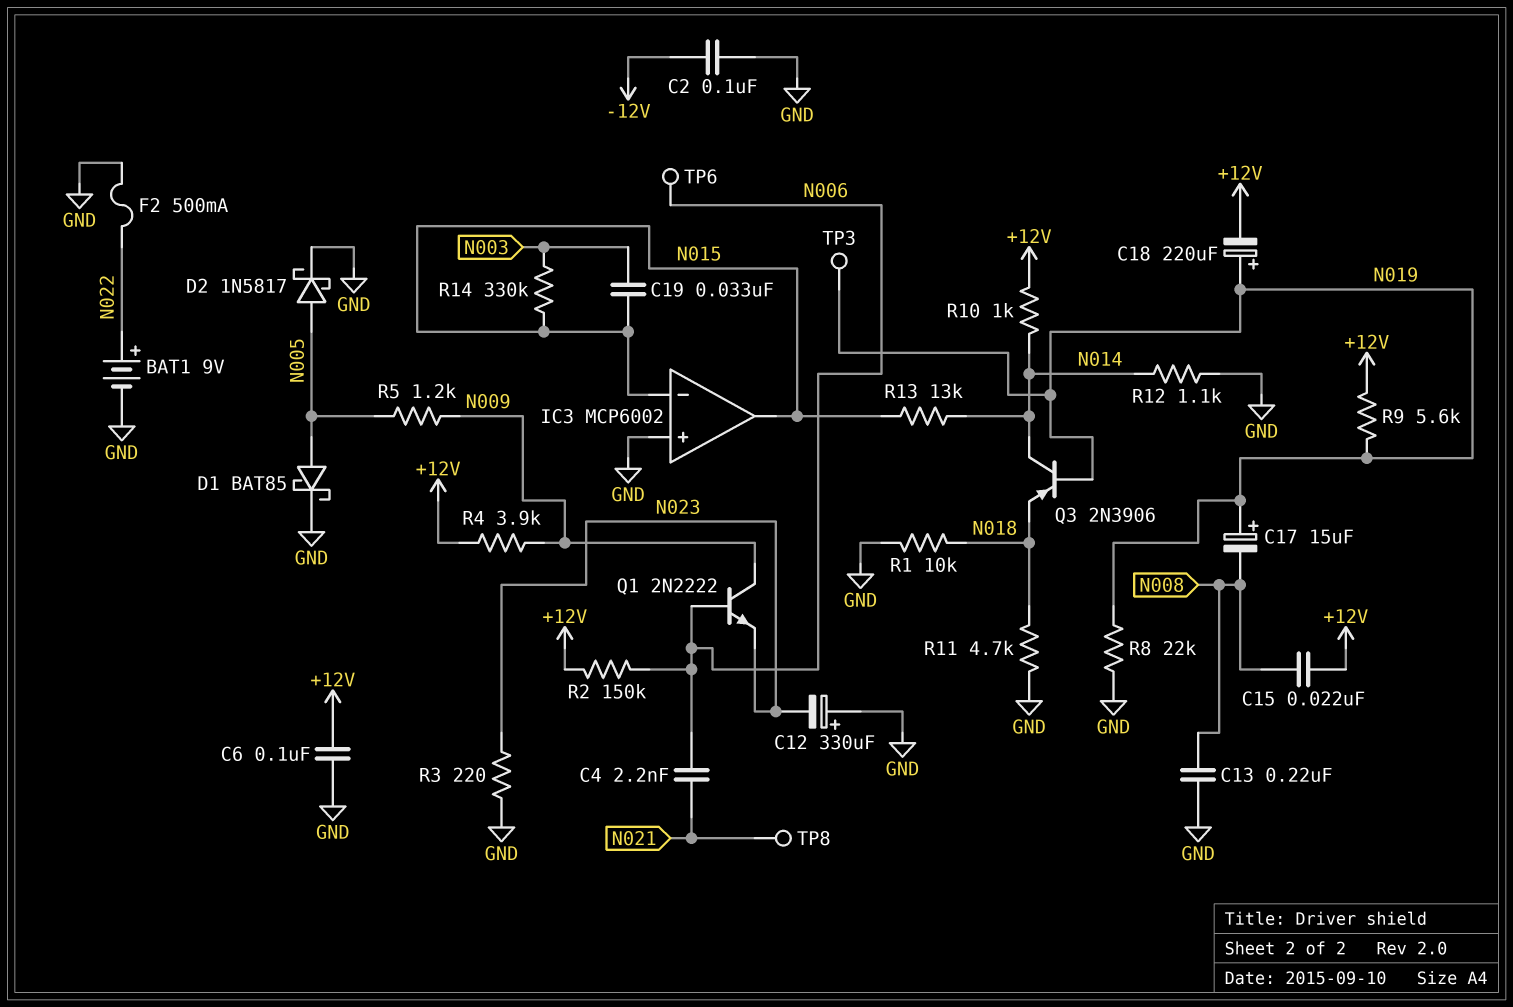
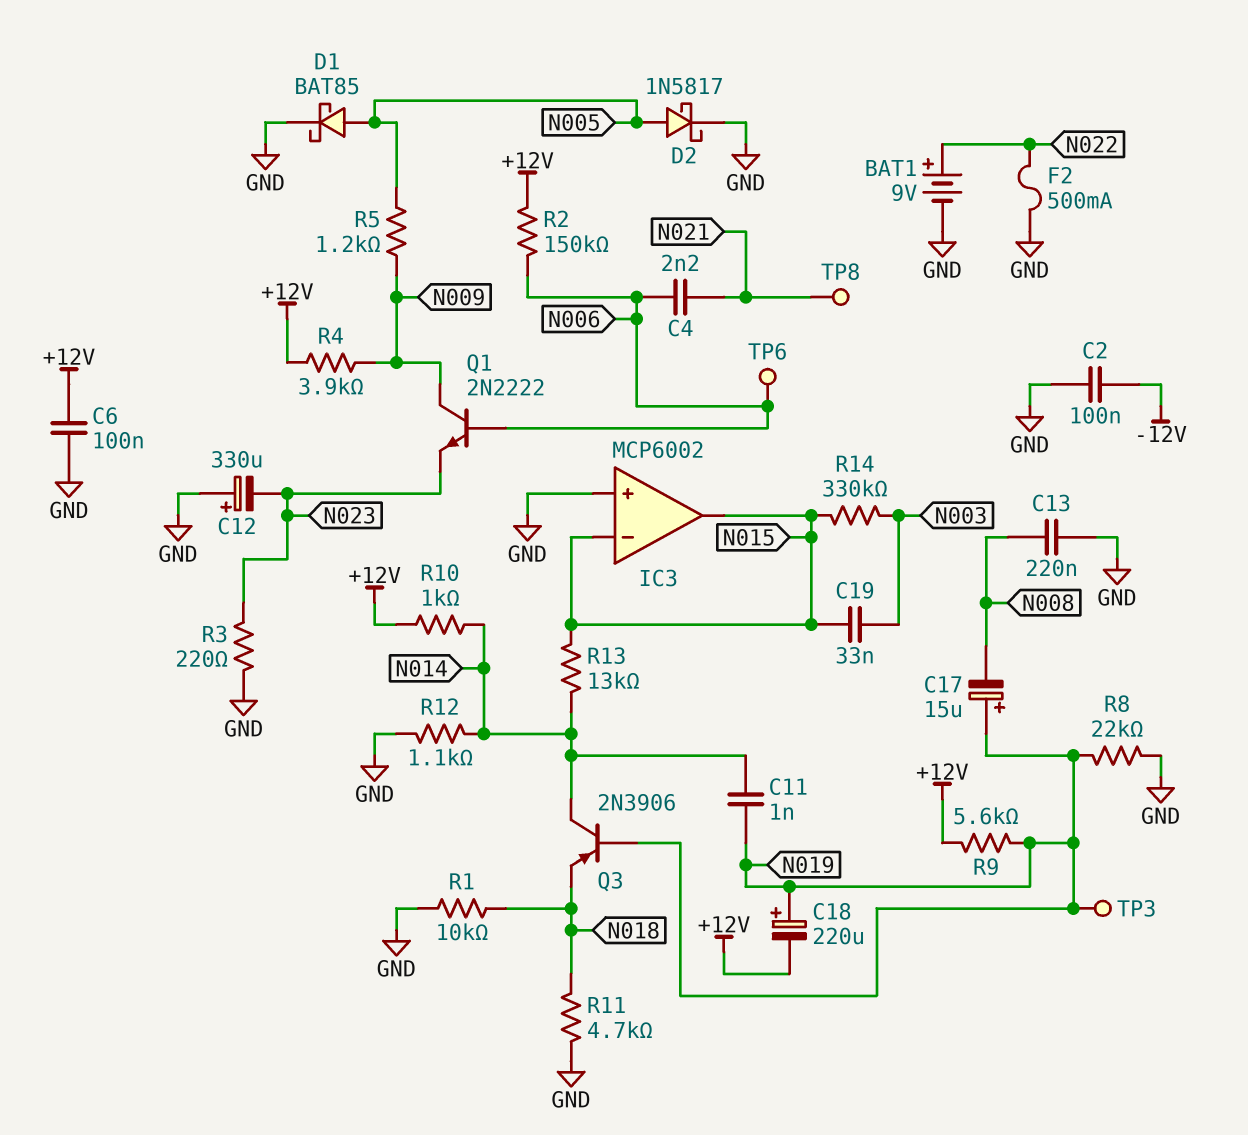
C11: none -> 1nF (N014, N019)
C15: 22nF (+12V, N008) -> none

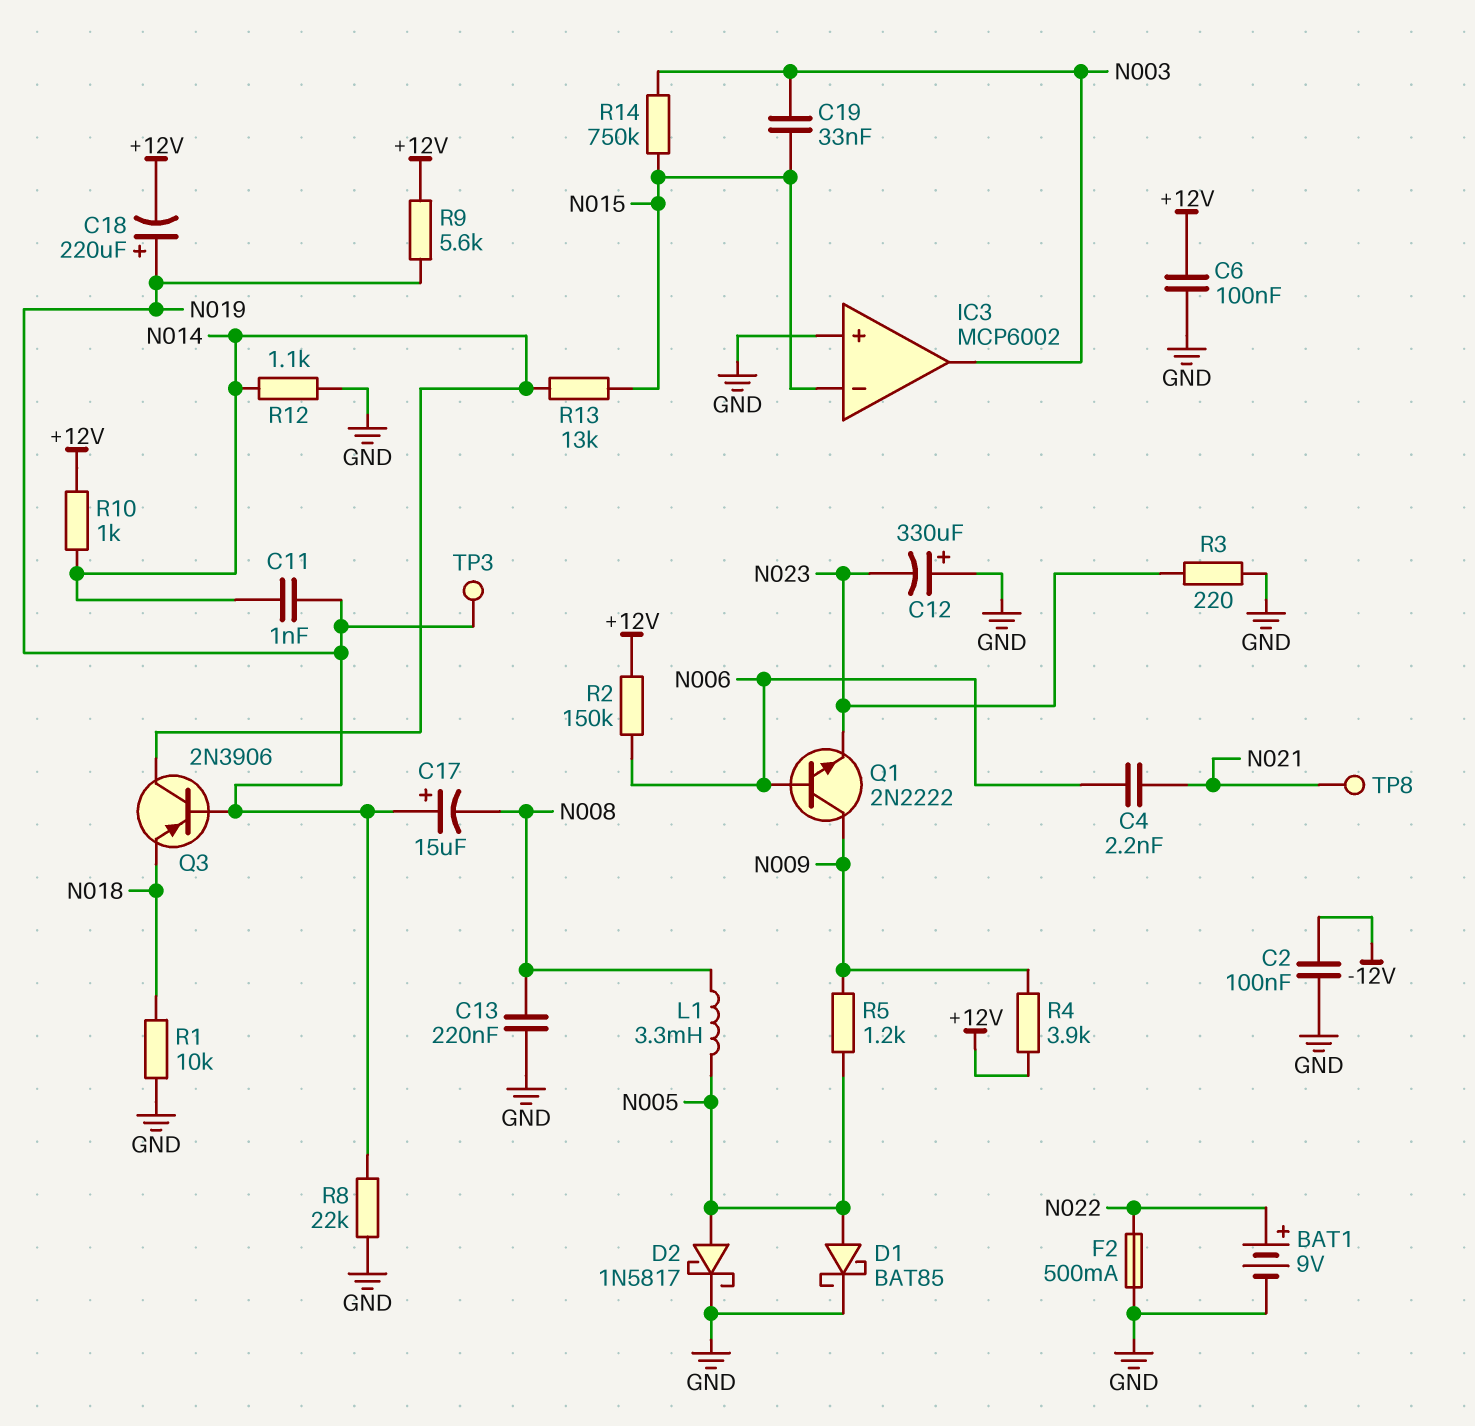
IC3 pin out: N015 -> N003
L1: none -> 3.3mH (N005, N008)
R11: 4.7k (GND, N018) -> none
R14: 330k (N003, N015) -> 750k (N003, N015)
TP6: test point (N006) -> none

